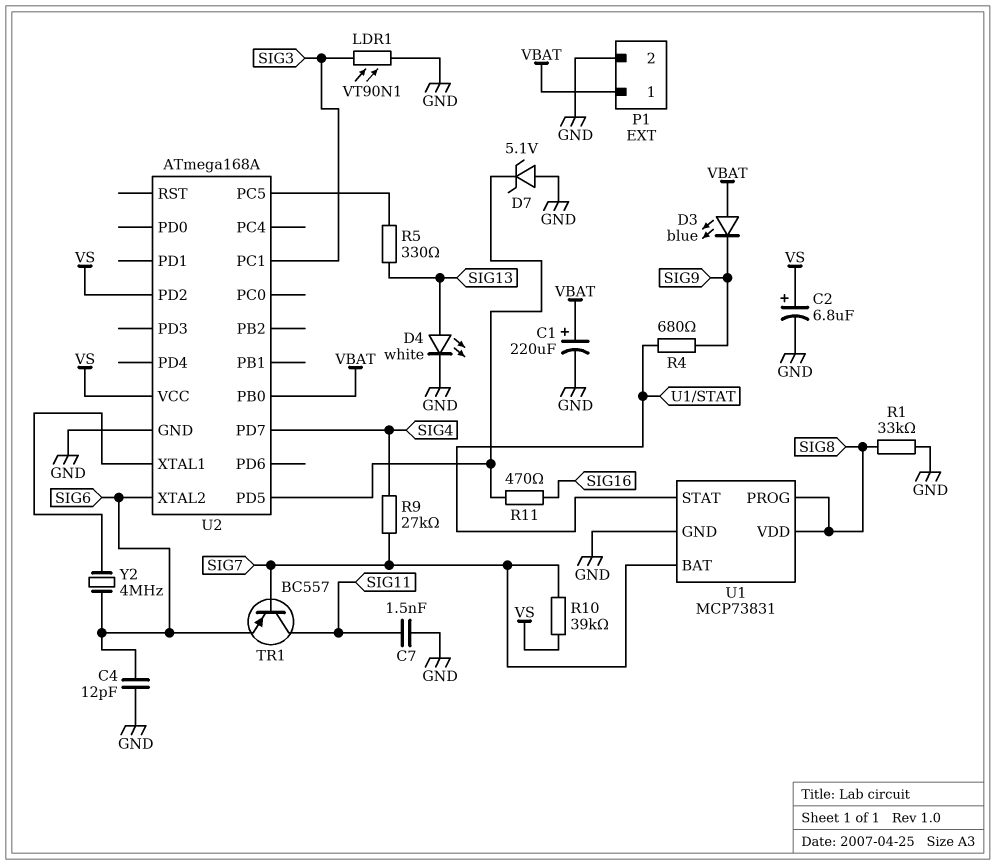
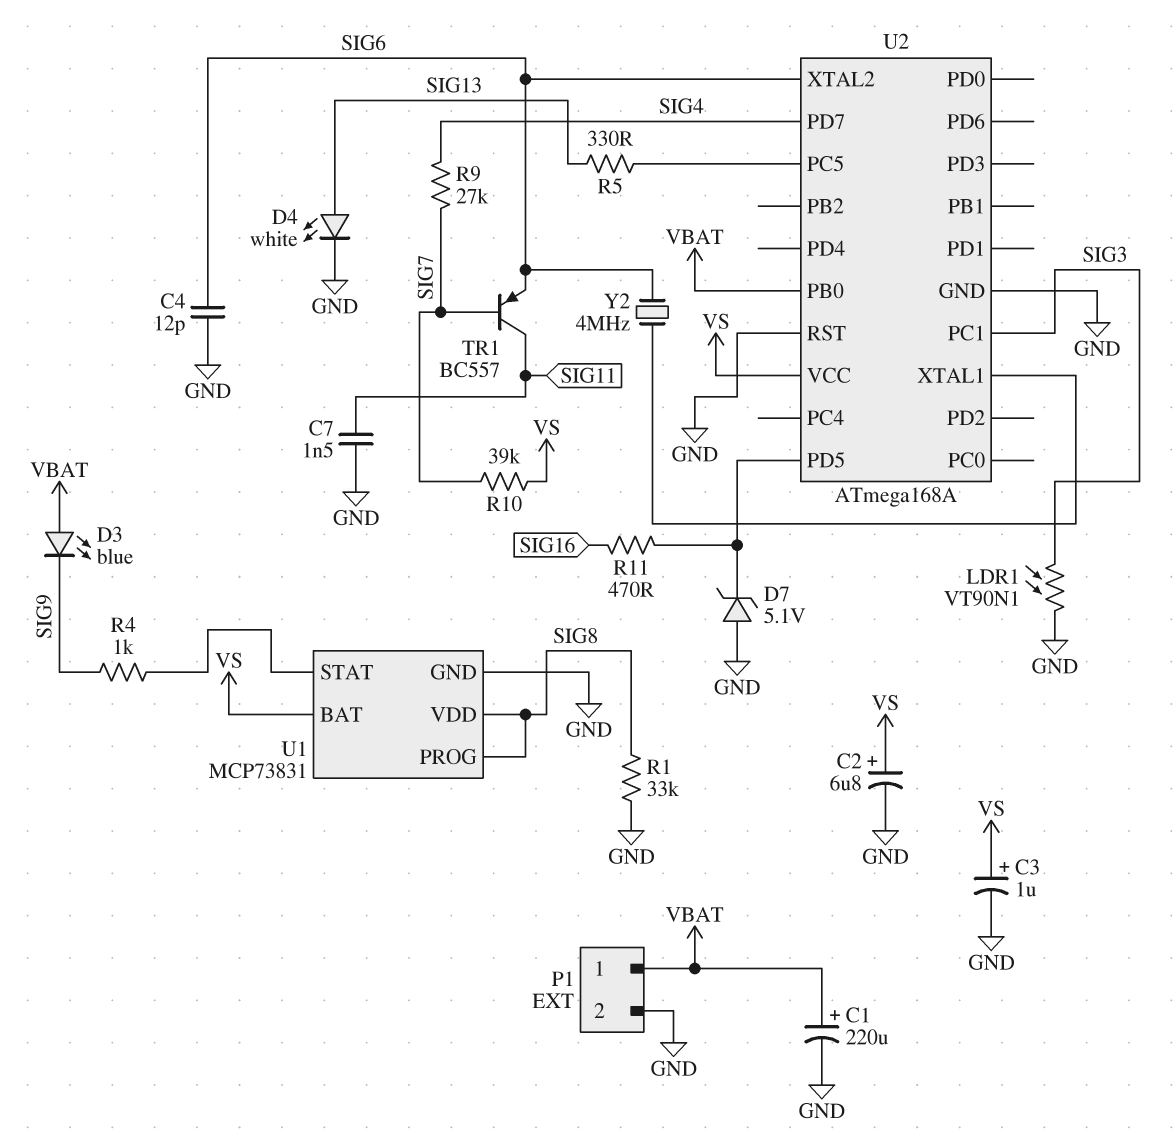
C3: none -> 1uF (plus VS, minus GND)
R4: 680 (SIG9, U1/STAT) -> 1k (SIG9, U1/STAT)
U1 pin BAT: SIG7 -> VS
U2 pin PD2: VS -> none
U2 pin RST: none -> GND

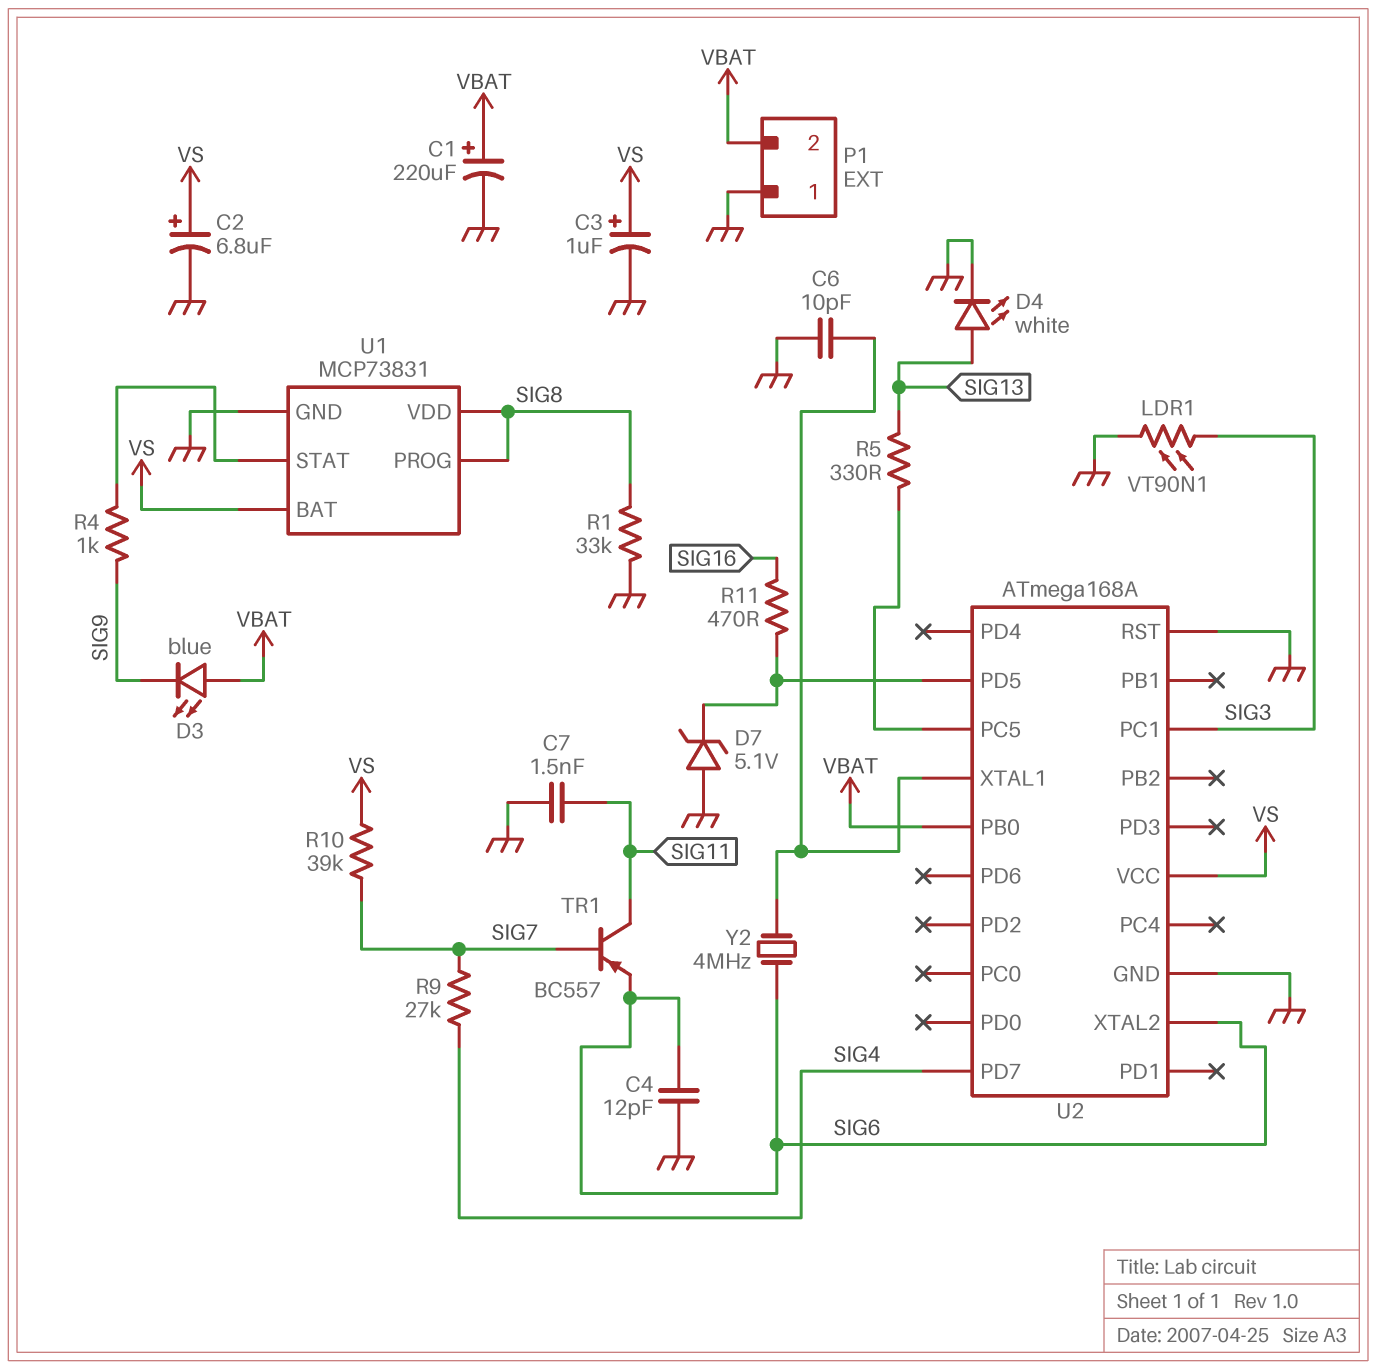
C6: none -> 10pF (GND, U2/XTAL1)
P1 pin 1: VBAT -> GND
P1 pin 2: GND -> VBAT

